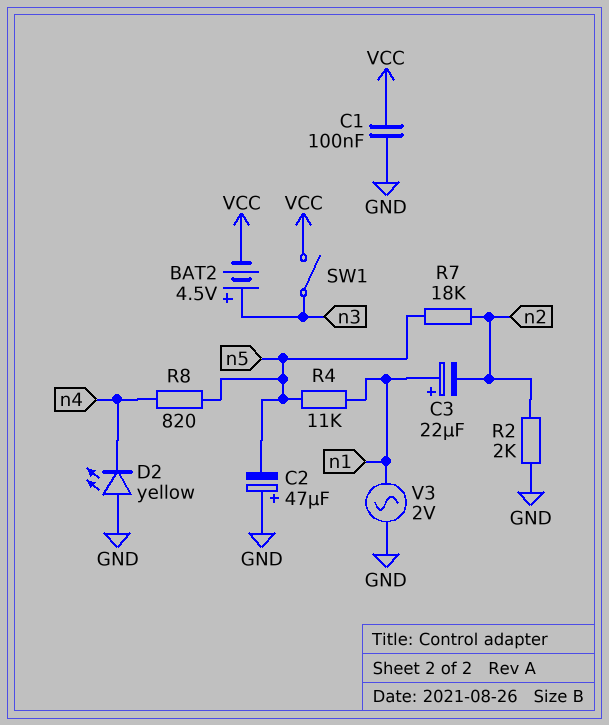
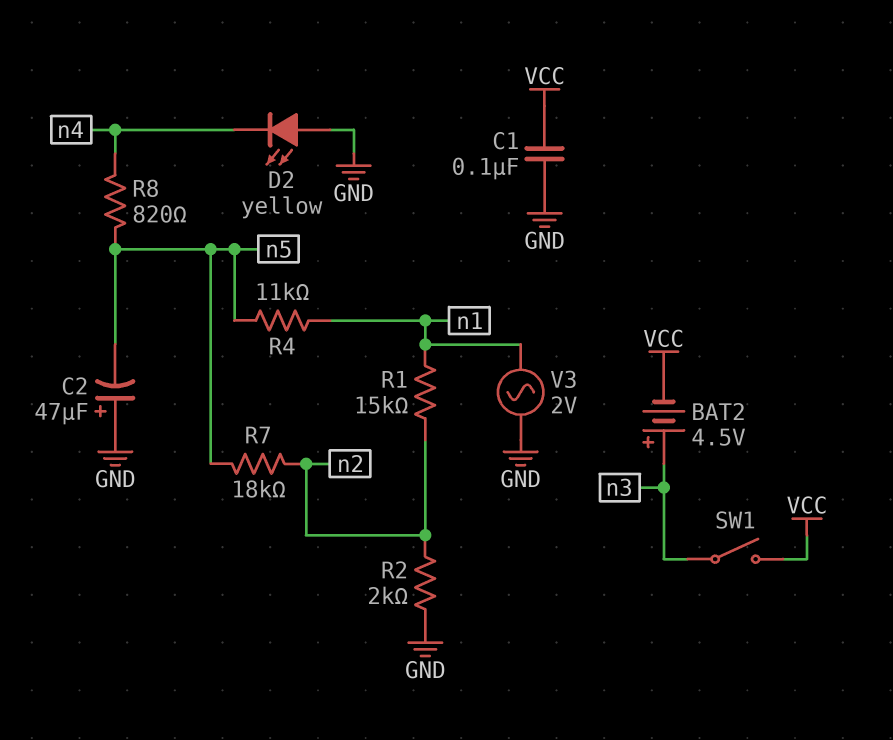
C3: 22uF (plus n1, minus n2) -> none
R1: none -> 15k (n1, n2)

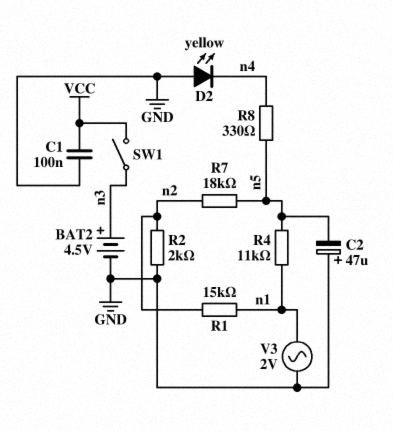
BAT2: 4.5V (plus n3, minus VCC) -> 4.5V (plus n3, minus GND)
R8: 820 (n4, n5) -> 330 (n4, n5)

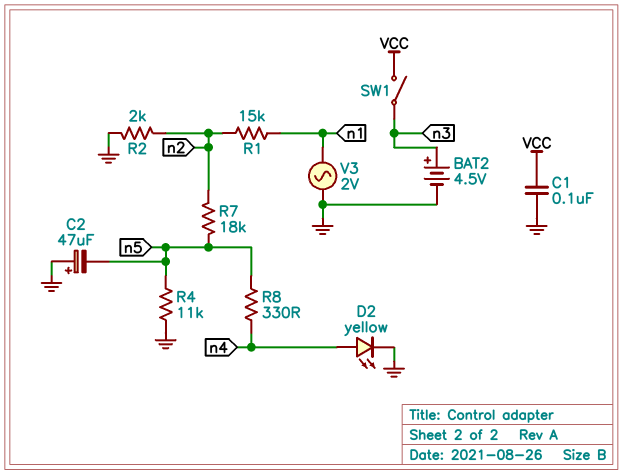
D2: LED yellow (A GND, K n4) -> LED yellow (A n4, K GND)
R4: 11k (n1, n5) -> 11k (GND, n5)

